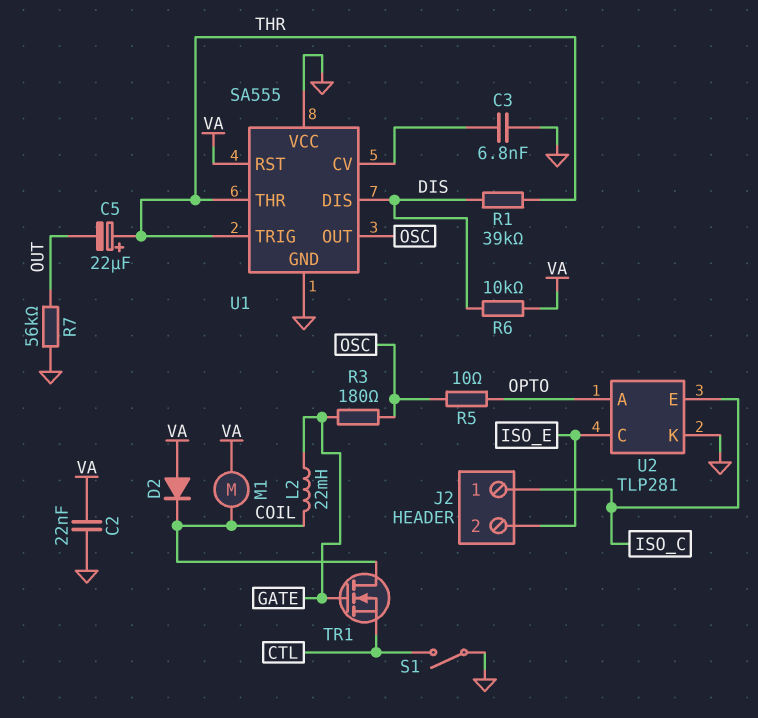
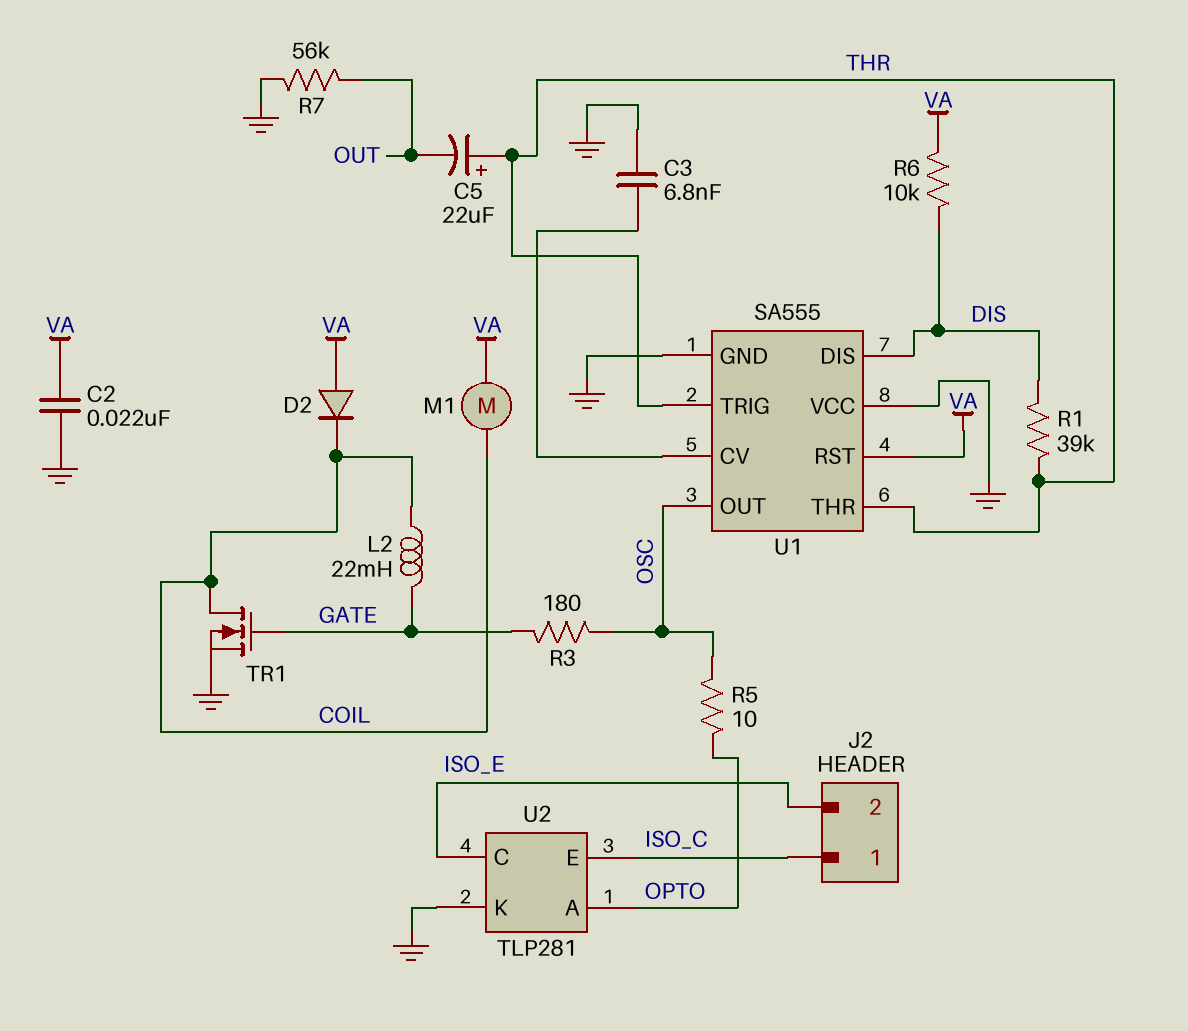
S1: switch (CTL, GND) -> none
TR1: NMOS (G GATE, D COIL, S CTL) -> NMOS (G GATE, D COIL, S GND)

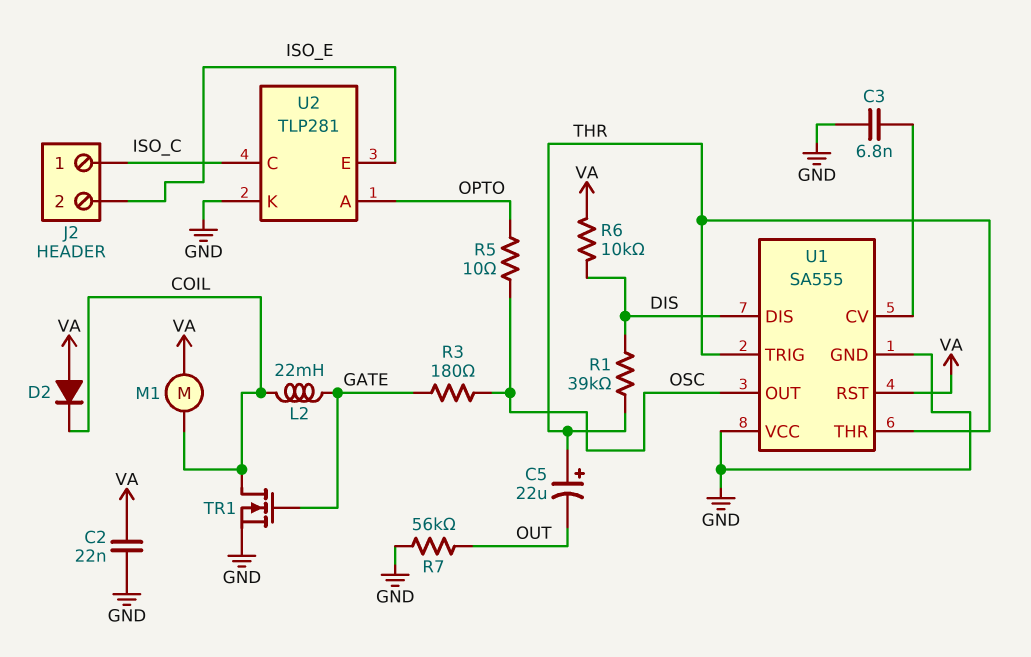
U2 pin C: ISO_E -> ISO_C
U2 pin E: ISO_C -> ISO_E

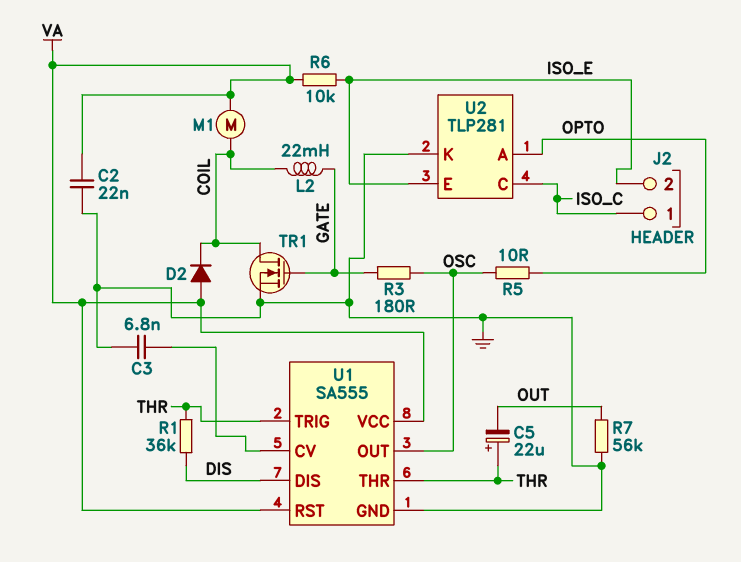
R1: 39k (DIS, THR) -> 36k (DIS, THR)
R6: 10k (DIS, VA) -> 10k (ISO_E, VA)
U1 pin VCC: GND -> VA

